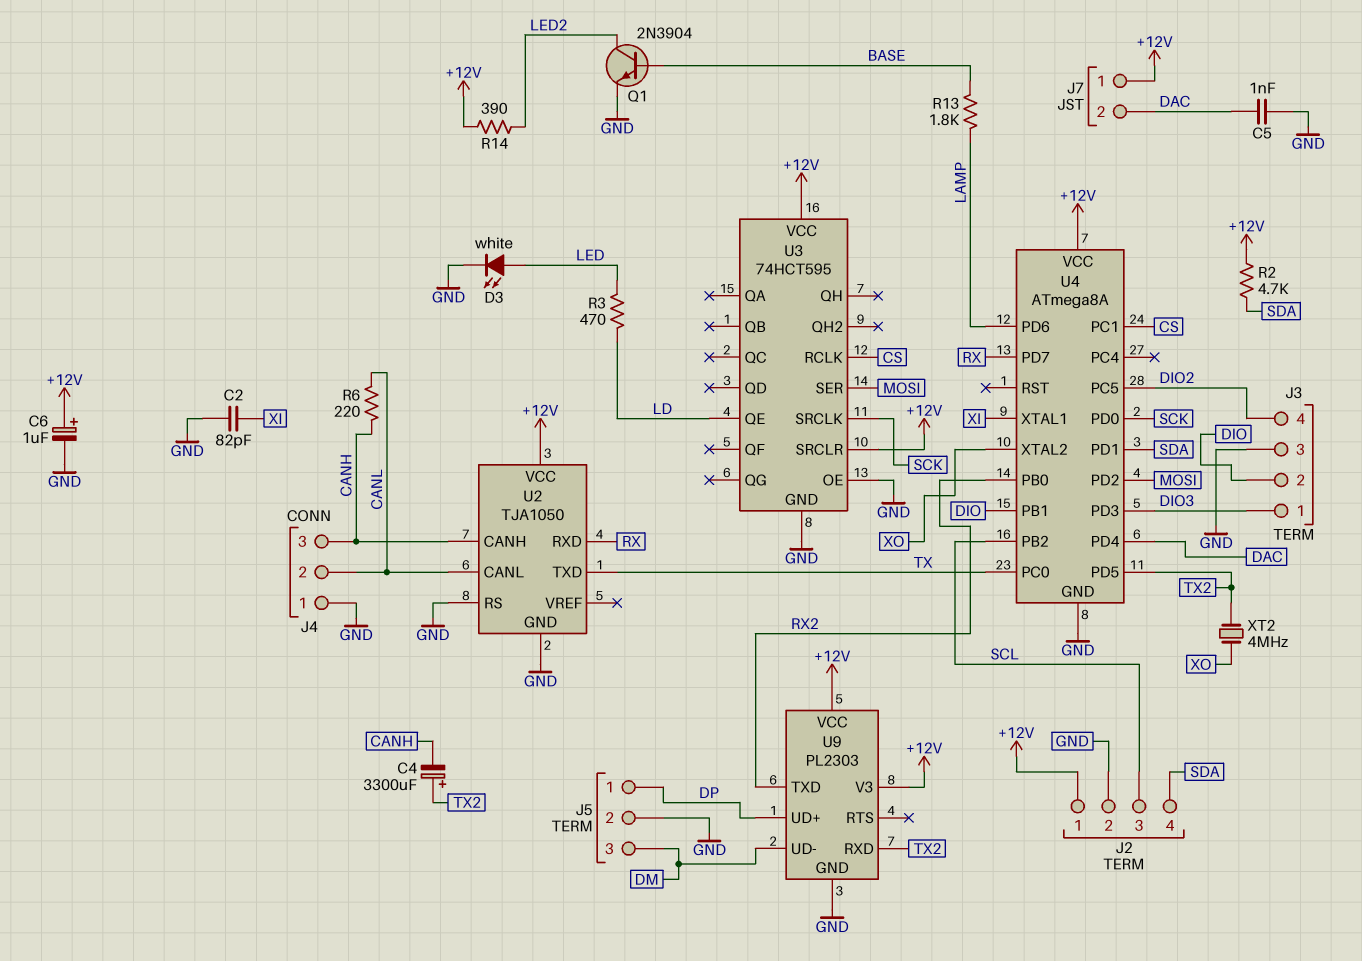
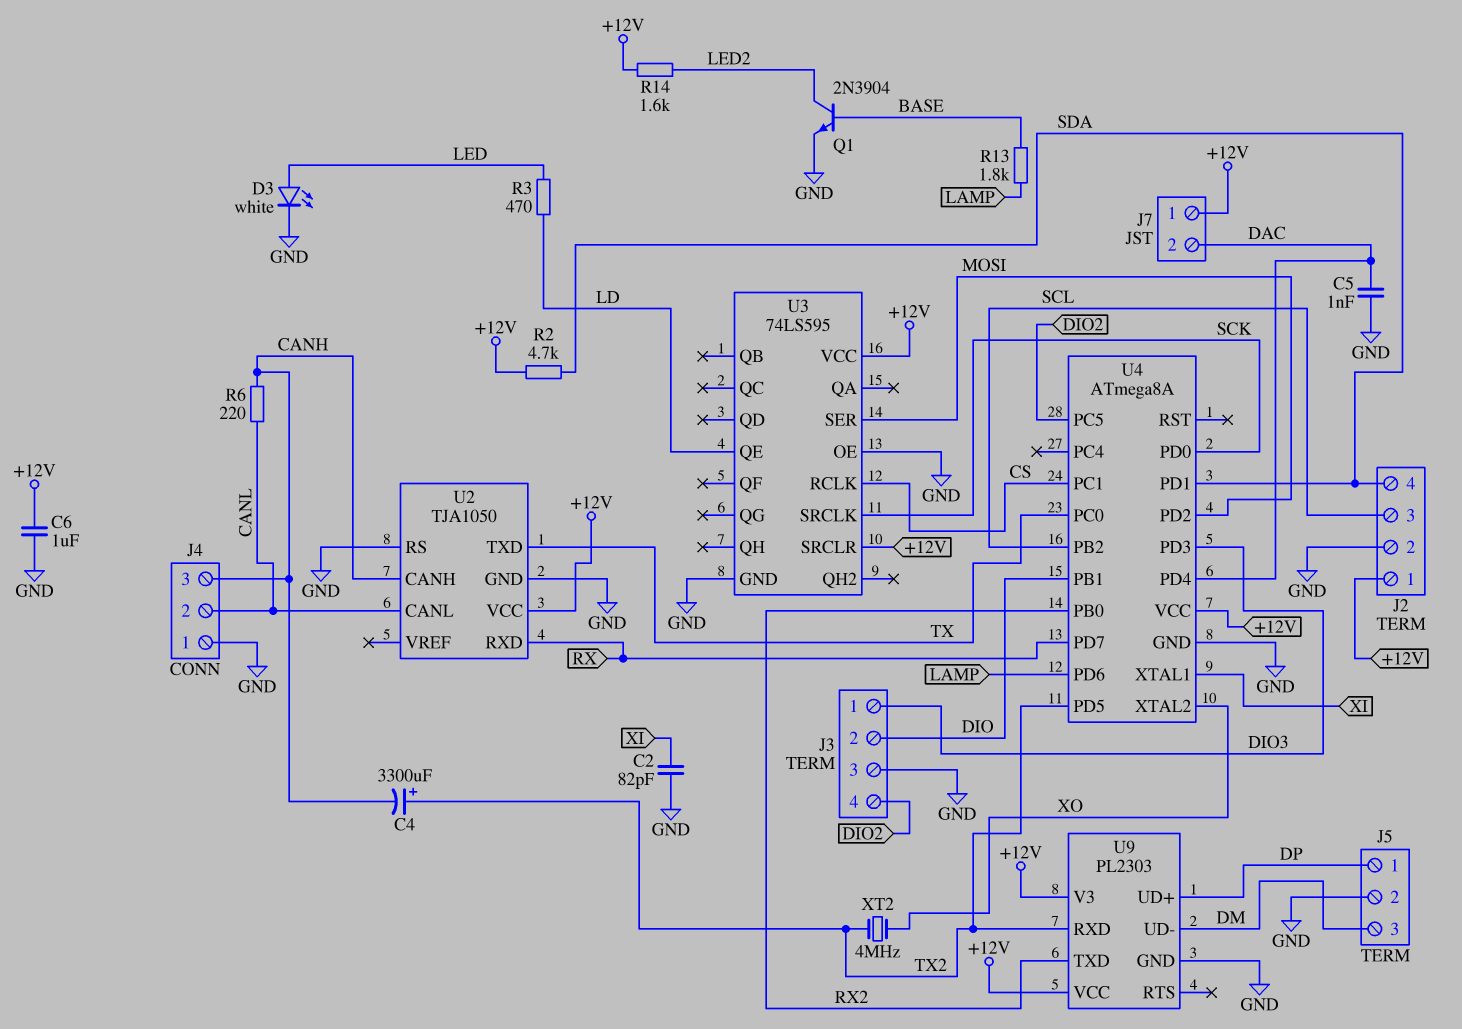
C6: 1uF (plus +12V, minus GND) -> 1uF (+12V, GND)
R14: 390 (+12V, LED2) -> 1.6k (+12V, LED2)
U3: 74HCT595 -> 74LS595

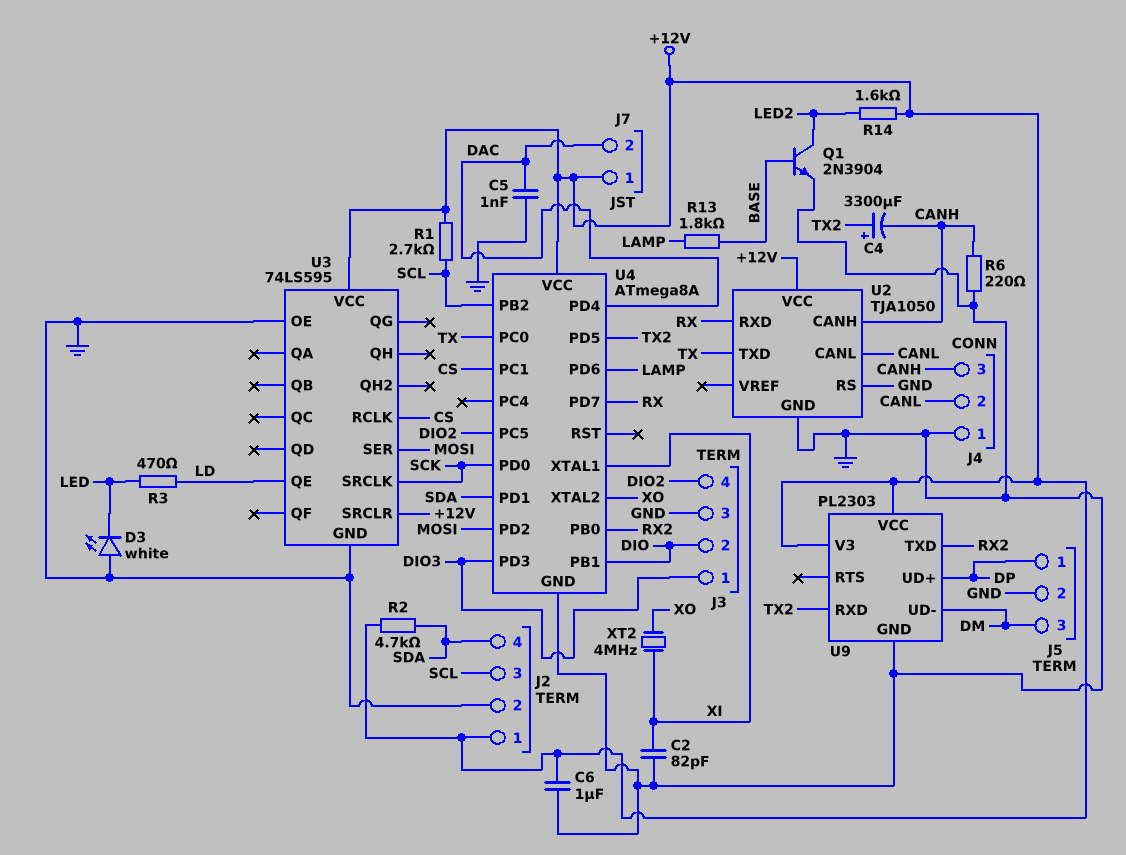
D3: LED white (A LED, K GND) -> LED white (A GND, K LED)
R1: none -> 2.7k (+12V, SCL)
R6: 220 (CANH, CANL) -> 220 (CANH, GND)
XT2: 4MHz (TX2, XO) -> 4MHz (XI, XO)

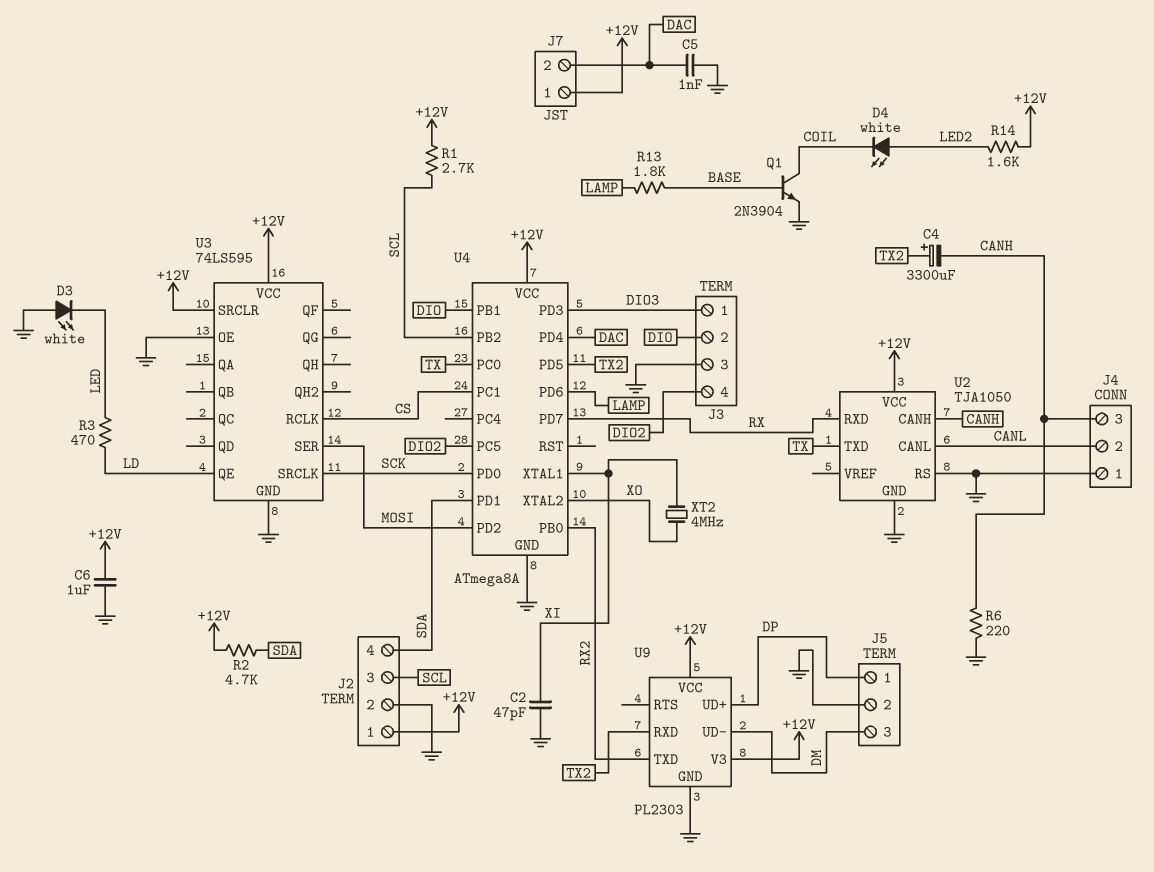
C2: 82pF (GND, XI) -> 47pF (GND, XI)
D4: none -> LED white (A LED2, K COIL)
Q1: NPN 2N3904 (B BASE, C LED2, E GND) -> NPN 2N3904 (B BASE, C COIL, E GND)

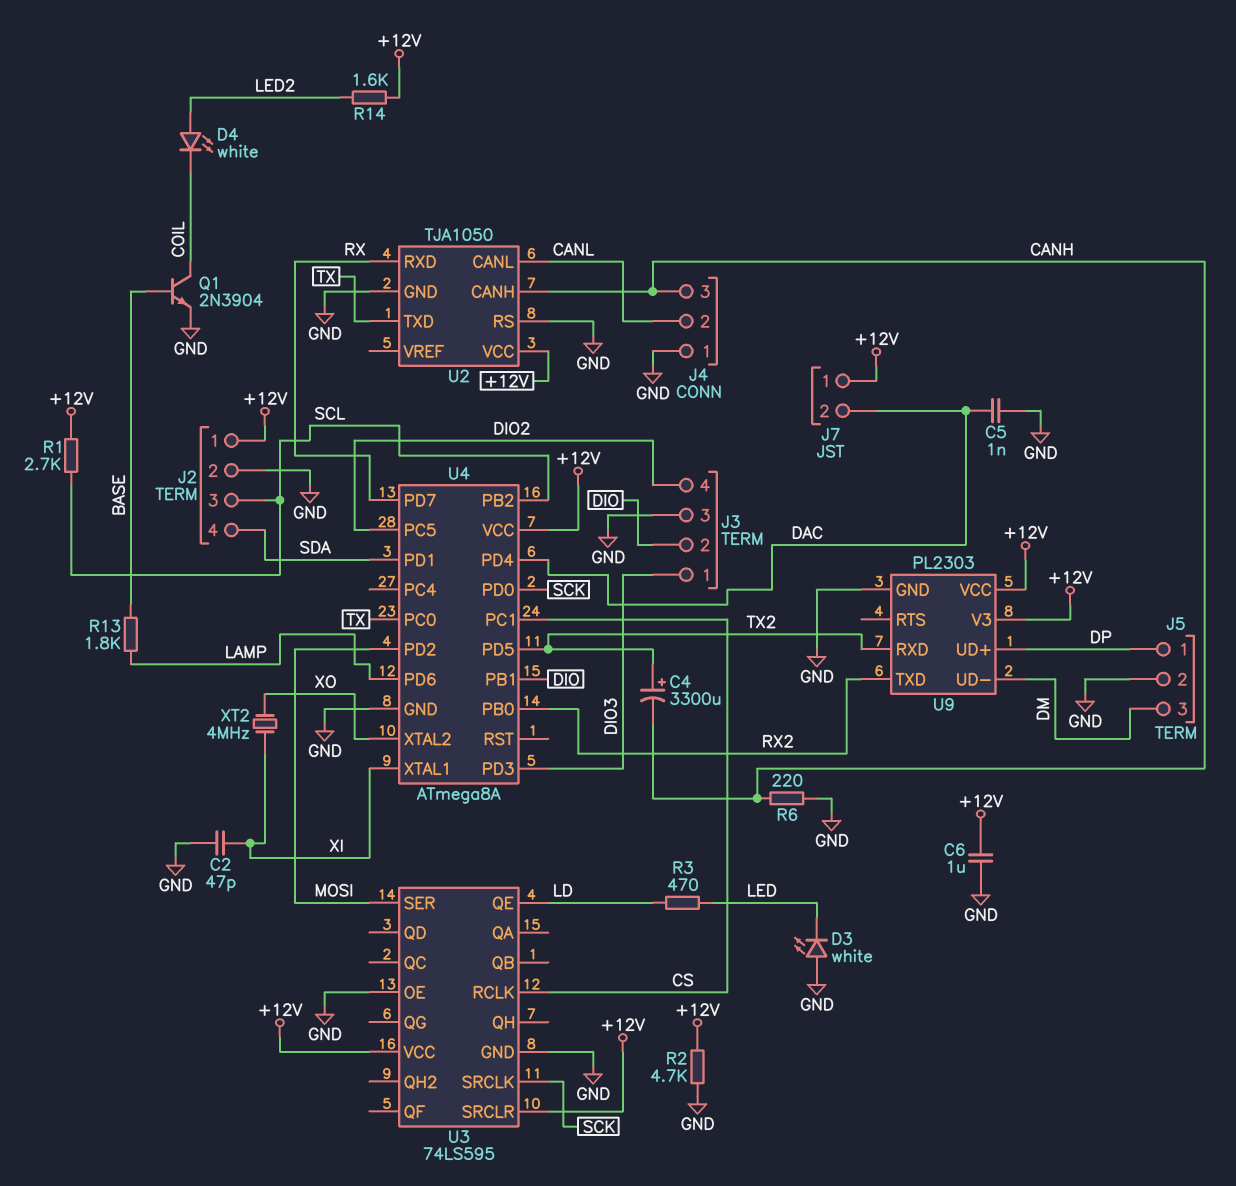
R2: 4.7k (+12V, SDA) -> 4.7k (+12V, GND)

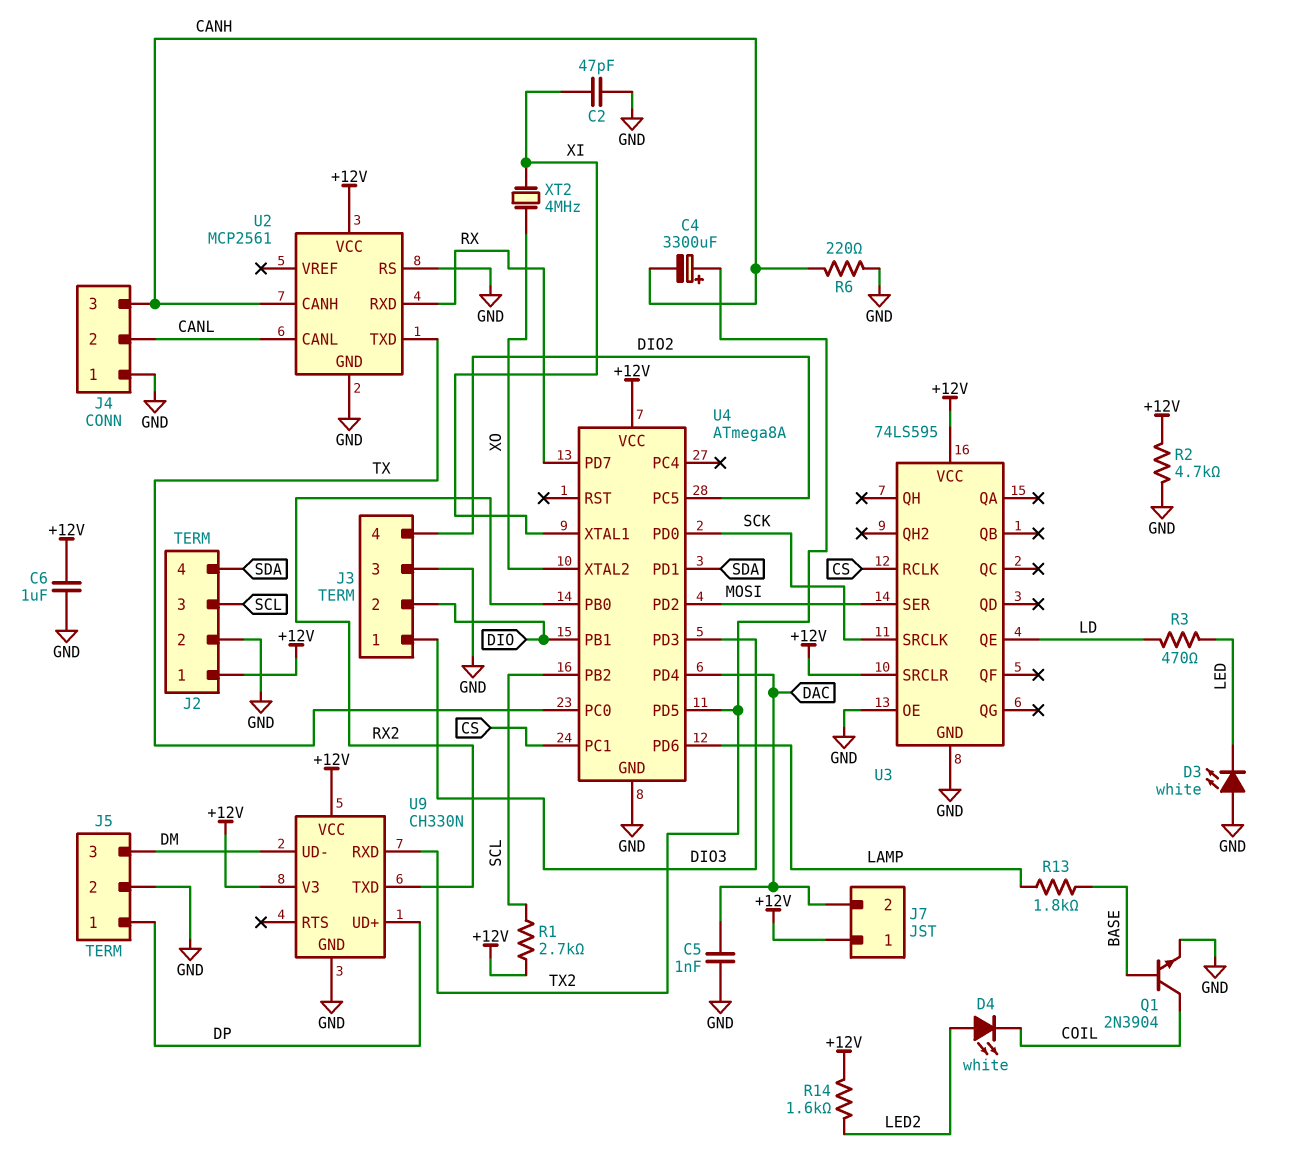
U2: TJA1050 -> MCP2561
U9: PL2303 -> CH330N

